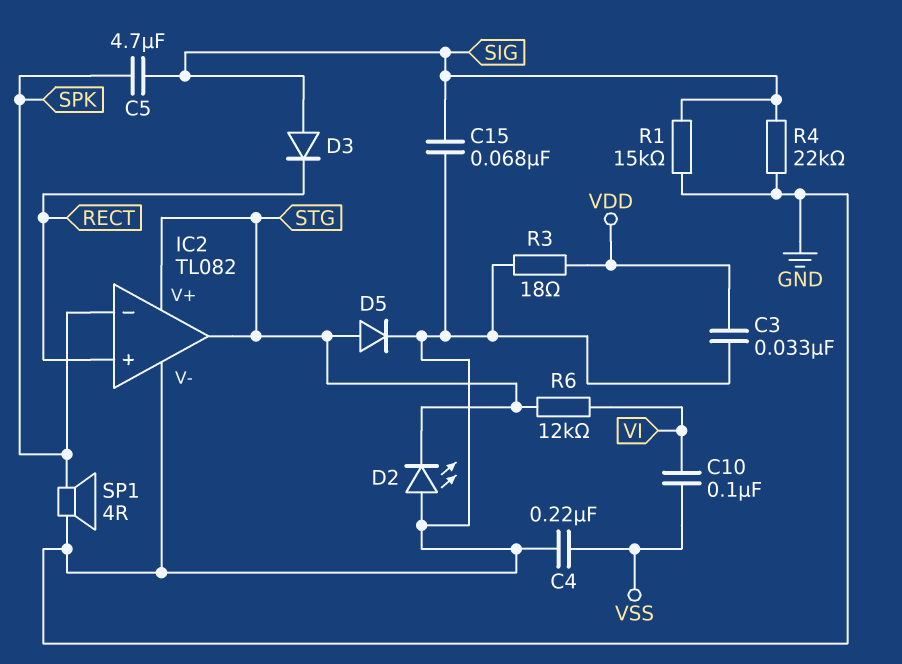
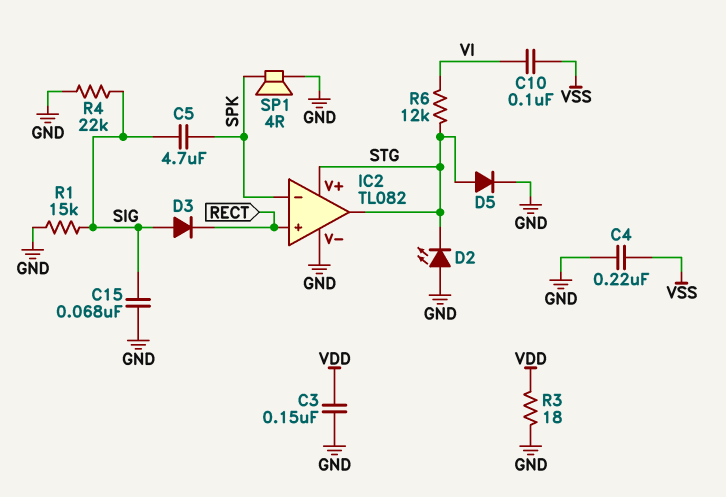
C3: 33nF (GND, VDD) -> 150nF (GND, VDD)

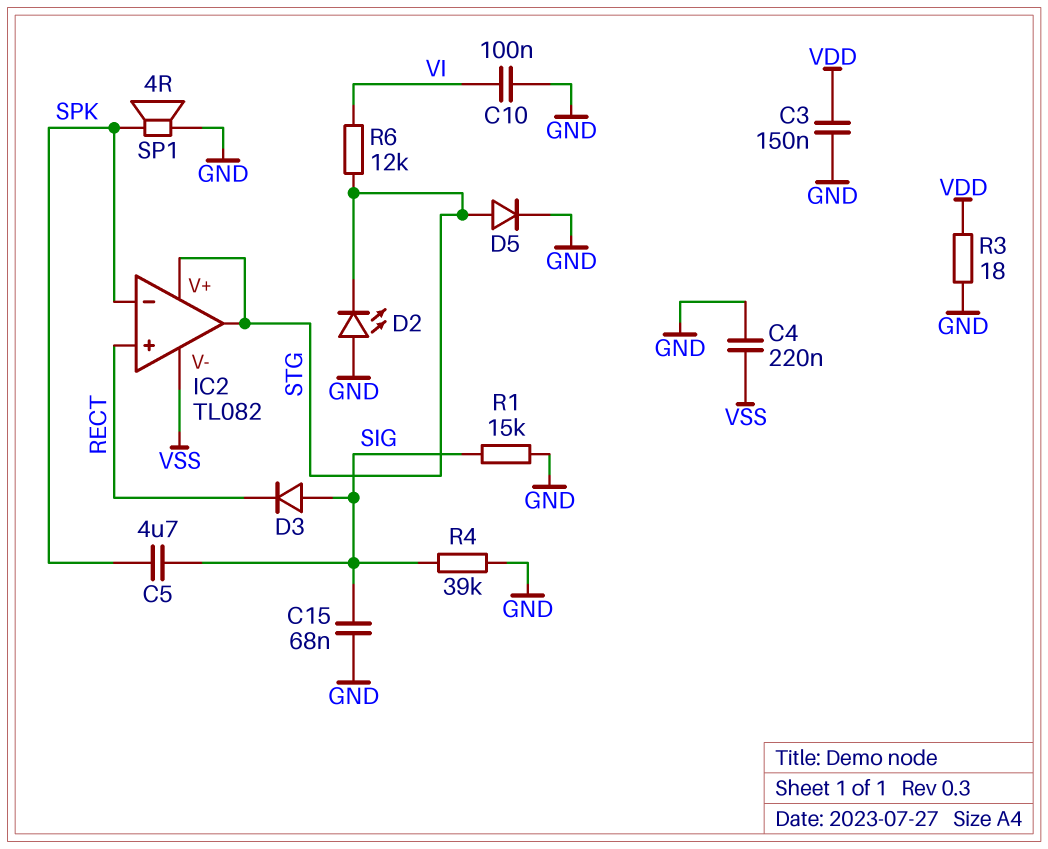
C10: 100nF (VI, VSS) -> 100nF (GND, VI)
IC2 pin V-: GND -> VSS
R4: 22k (GND, SIG) -> 39k (GND, SIG)

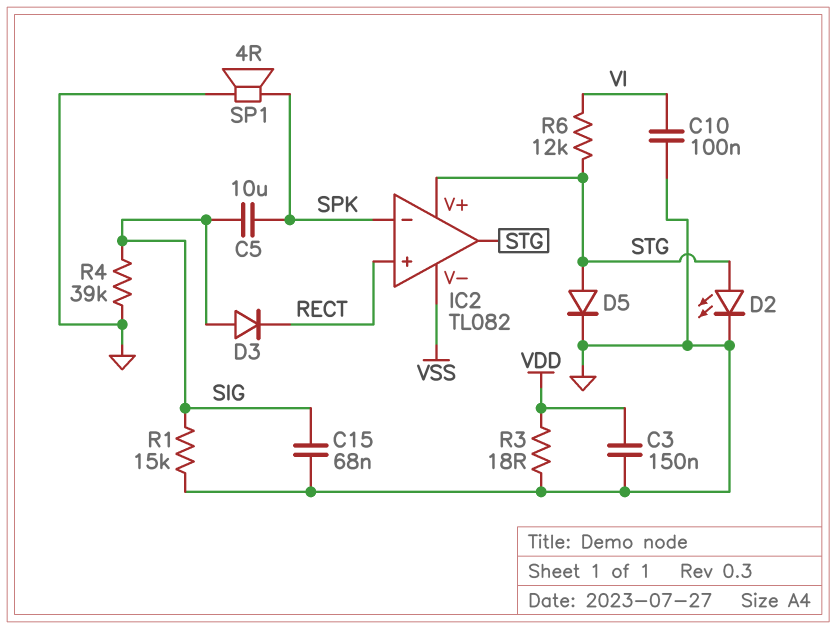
C4: 220nF (GND, VSS) -> none
C5: 4.7uF (SIG, SPK) -> 10uF (SIG, SPK)
D2: LED (A GND, K STG) -> LED (A STG, K GND)

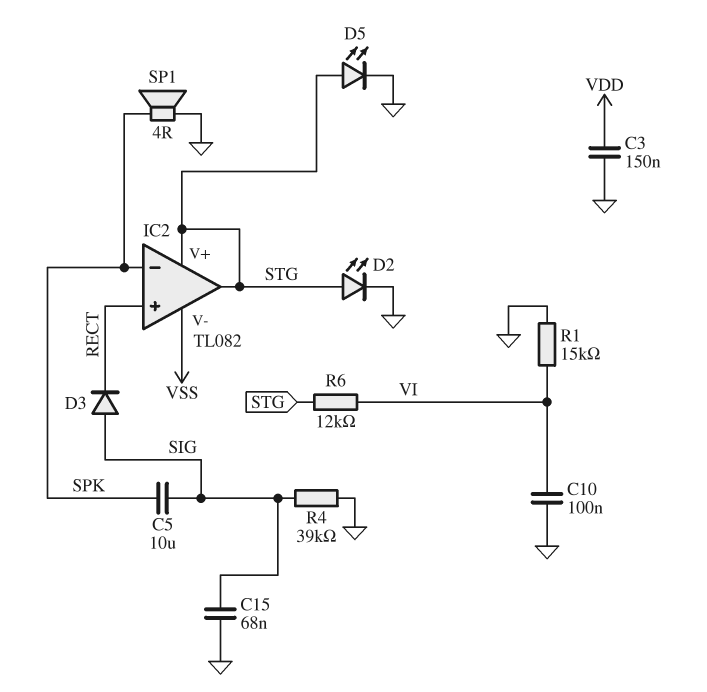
D5: diode (A STG, K GND) -> LED (A STG, K GND)
R1: 15k (GND, SIG) -> 15k (GND, VI)
R3: 18 (GND, VDD) -> none

